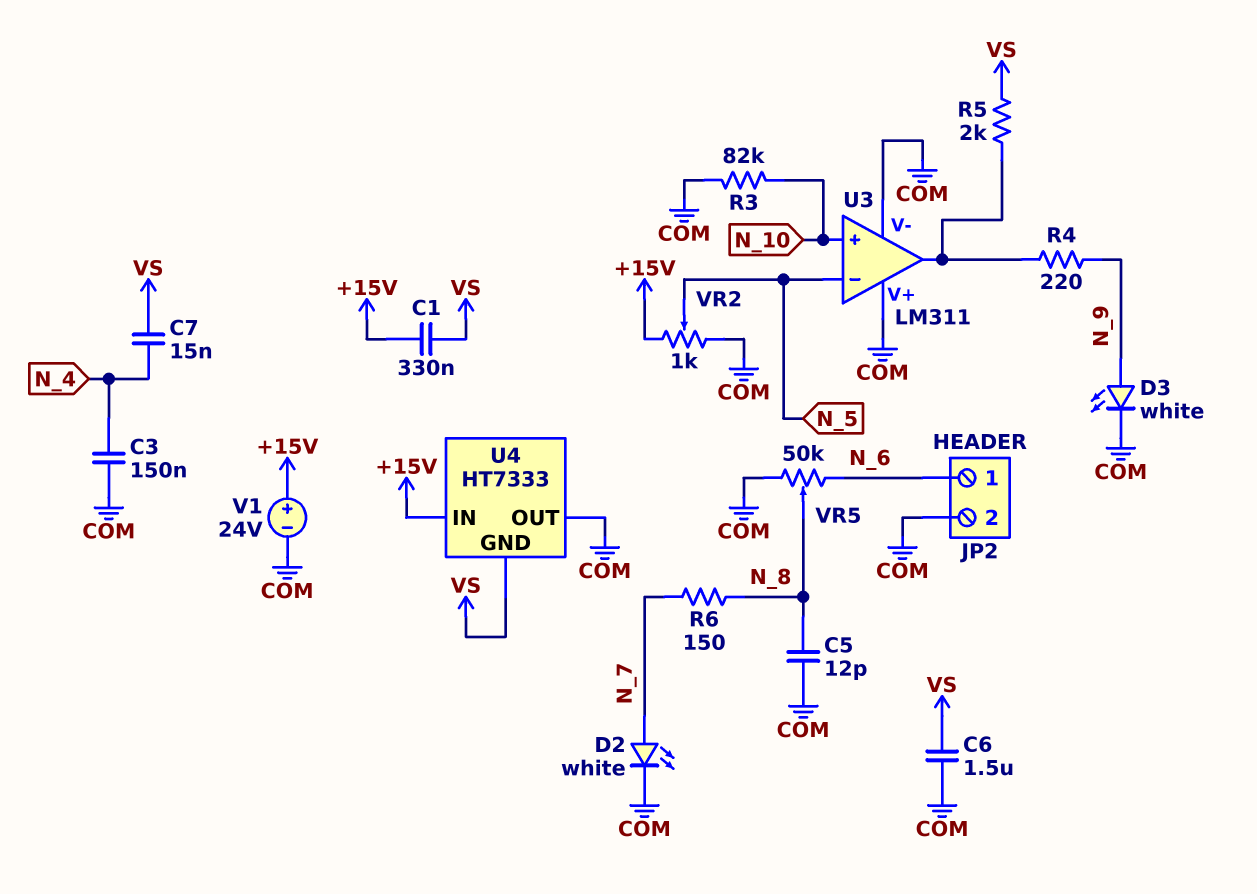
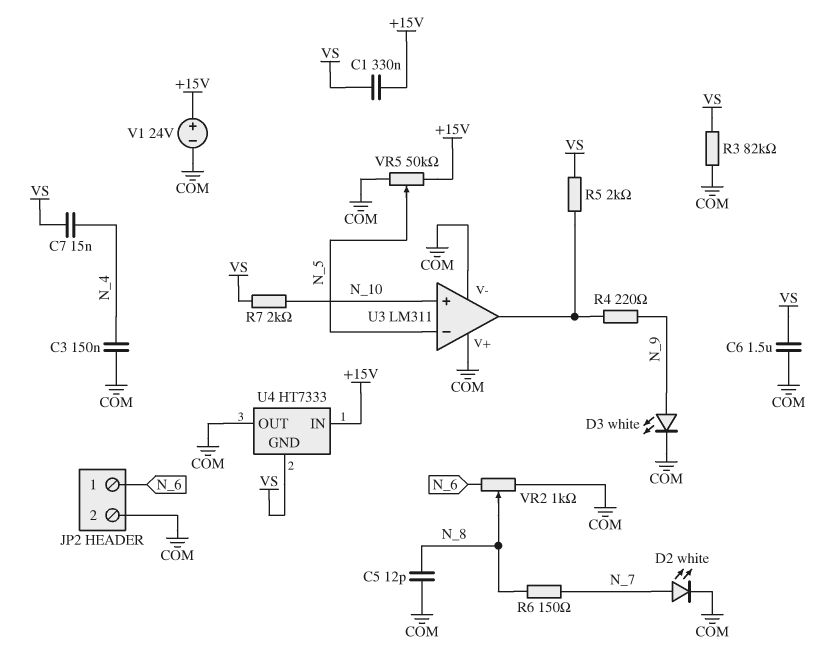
R3: 82k (COM, N_10) -> 82k (COM, VS)
R7: none -> 2k (N_10, VS)
VR2: 1k (+15V, COM, wiper N_5) -> 1k (COM, N_6, wiper N_8)
VR5: 50k (COM, N_6, wiper N_8) -> 50k (+15V, COM, wiper N_5)

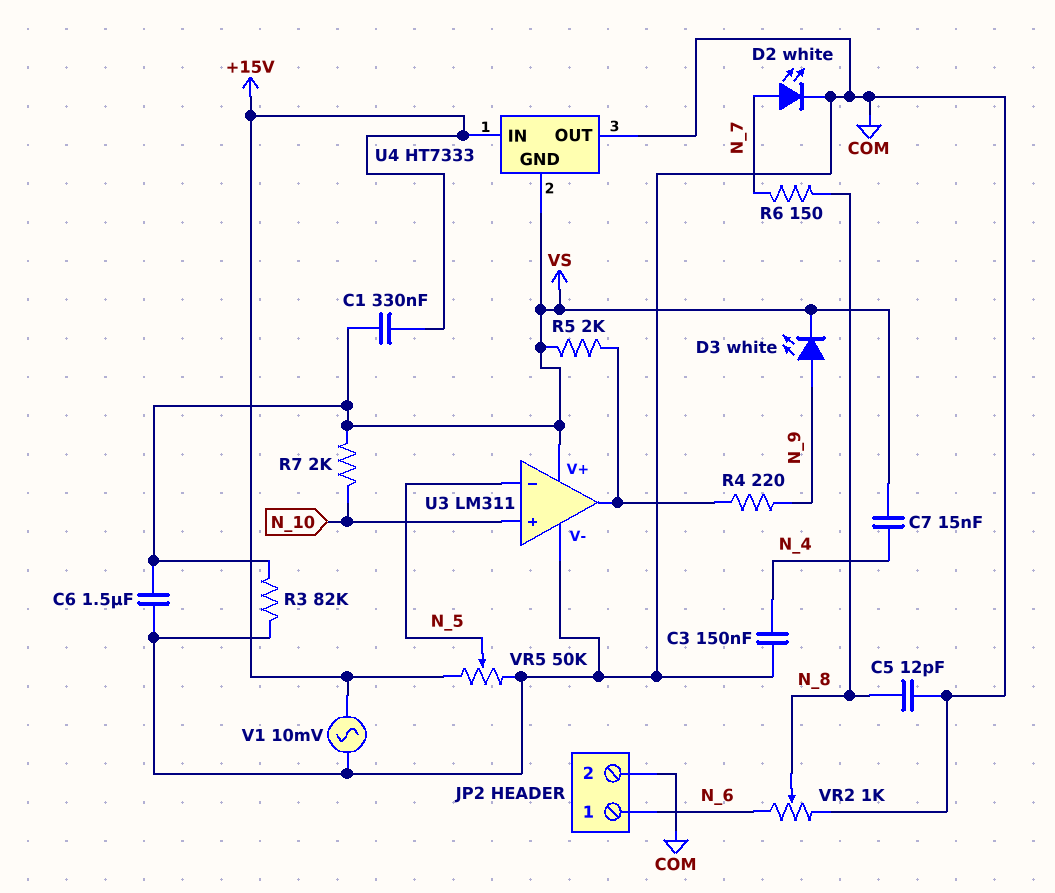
D3: LED white (A N_9, K COM) -> LED white (A N_9, K VS)
U3 pin V+: COM -> VS
V1: 24V (plus +15V, minus COM) -> AC 10mV (+15V, COM)

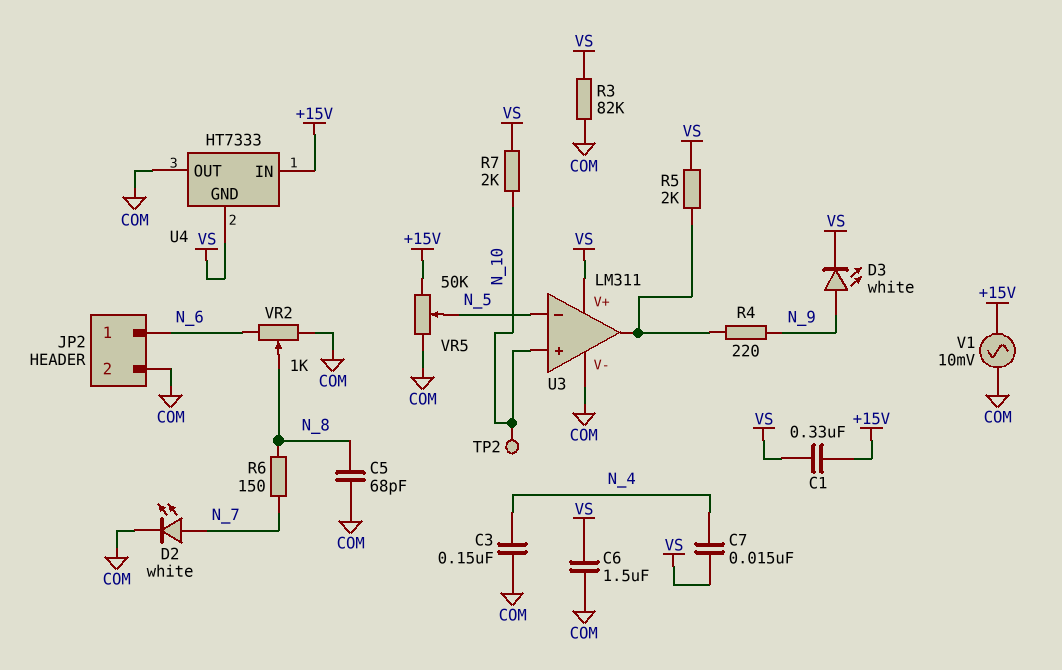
C5: 12pF (COM, N_8) -> 68pF (COM, N_8)
TP2: none -> test point (N_10)

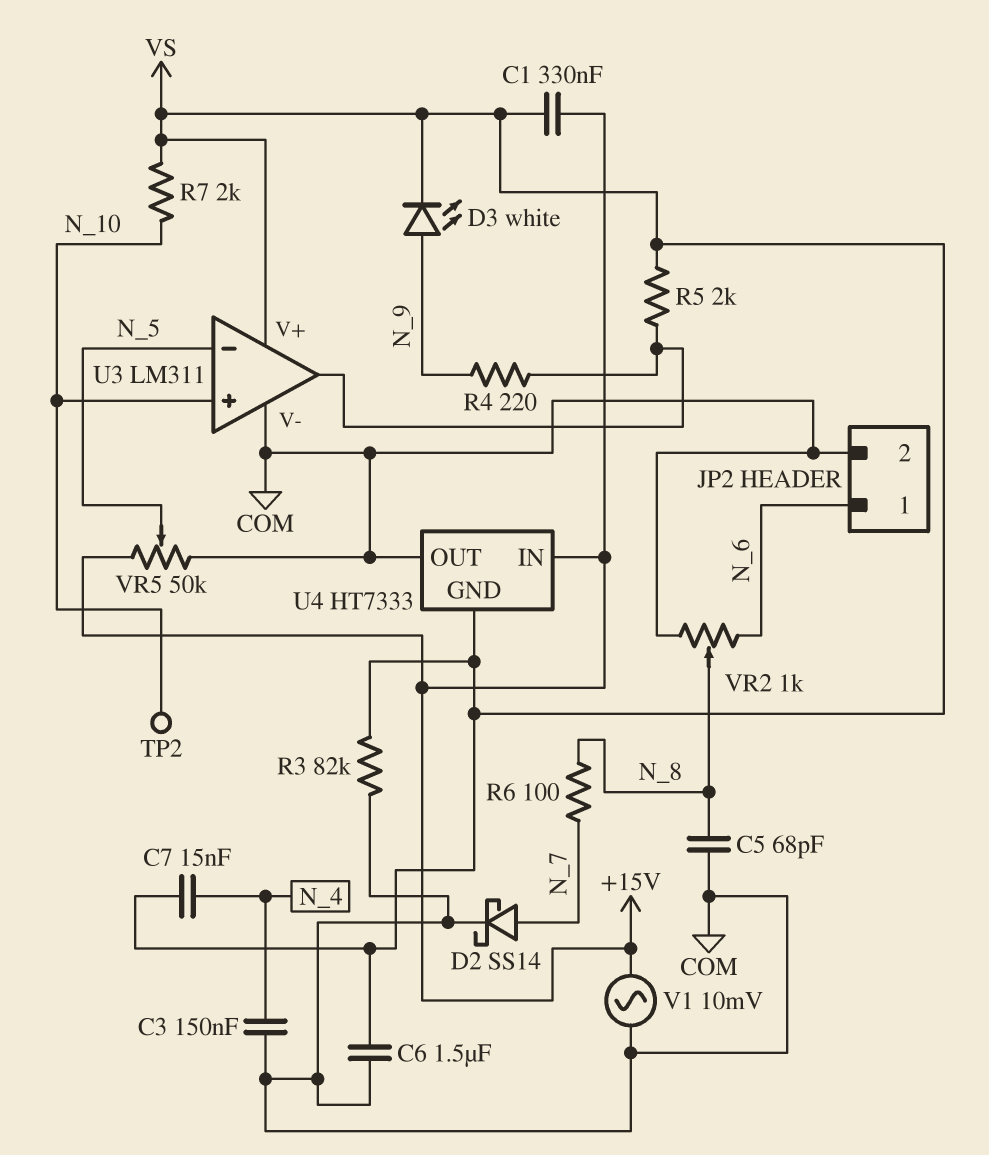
D2: LED white (A N_7, K COM) -> schottky SS14 (A N_7, K COM)
R6: 150 (N_7, N_8) -> 100 (N_7, N_8)

